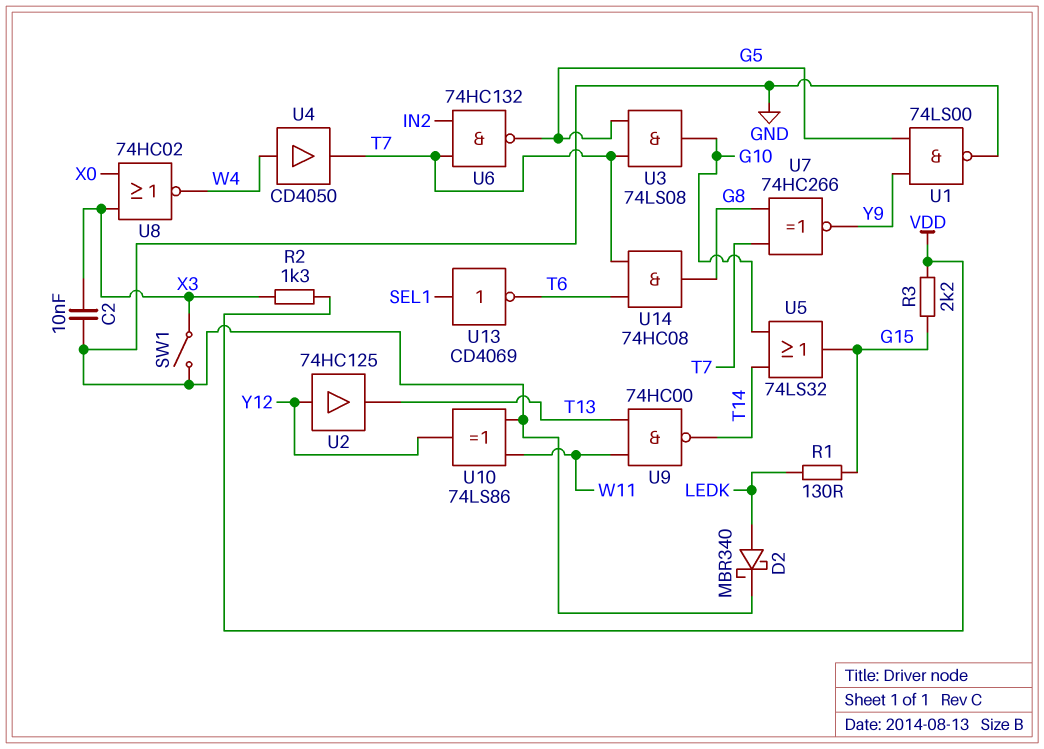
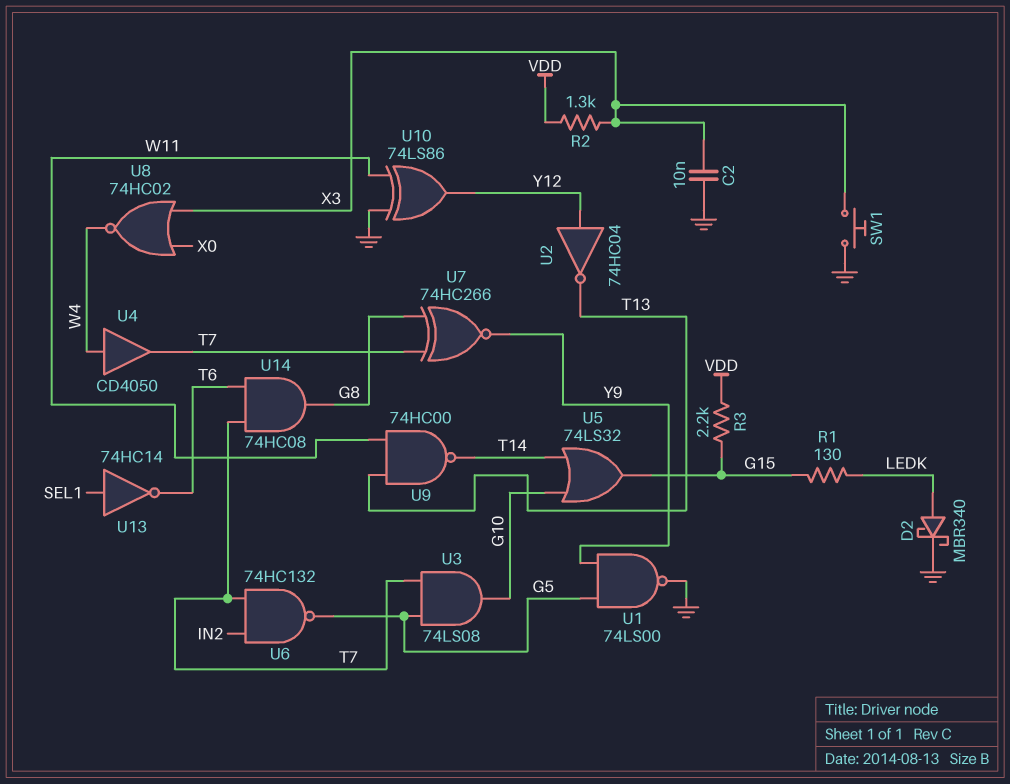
SW1: switch (GND, X3) -> button (GND, X3)
U2: buffer 74HC125 (in Y12, out T13) -> NOT 74HC04 (in Y12, out T13)
U13: NOT CD4069 (in SEL1, out T6) -> NOT 74HC14 (in SEL1, out T6)

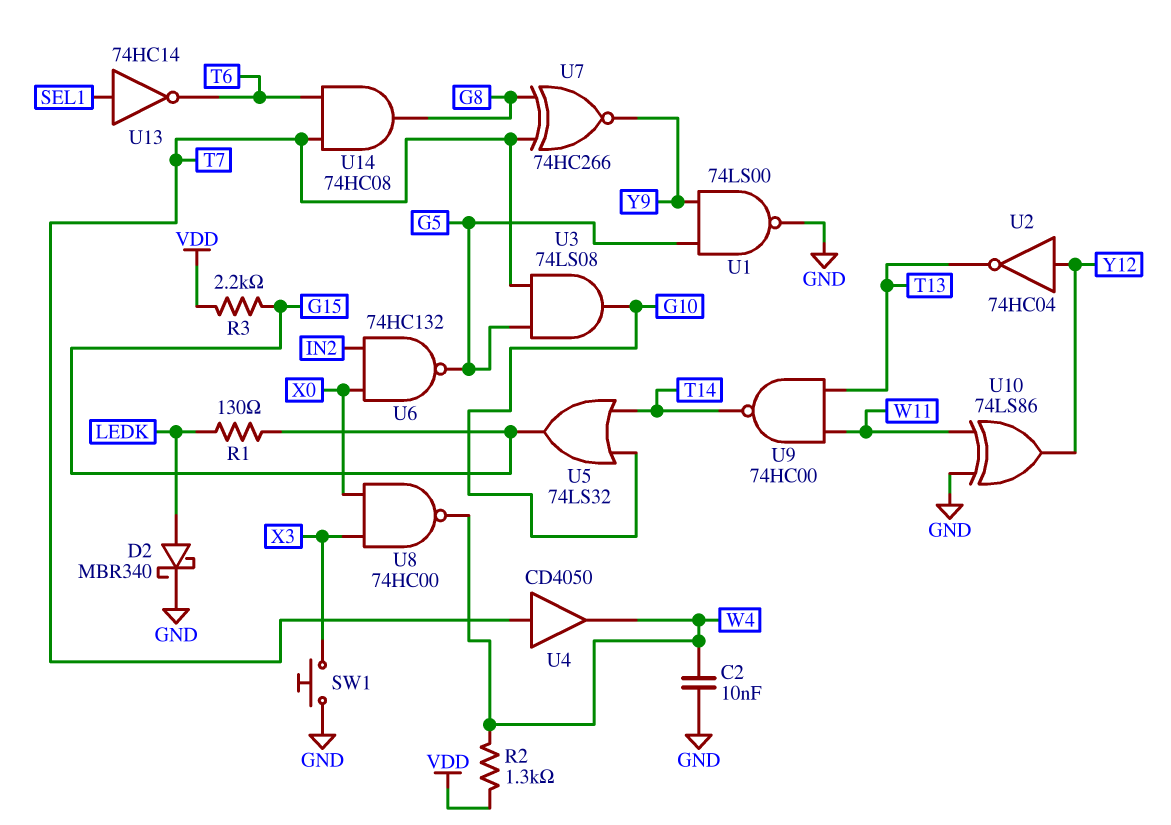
C2: 10nF (GND, X3) -> 10nF (GND, W4)
R2: 1.3k (VDD, X3) -> 1.3k (VDD, W4)
U4: buffer CD4050 (in W4, out T7) -> buffer CD4050 (in T7, out W4)
U6: NAND 74HC132 (in IN2, in T7, out G5) -> NAND 74HC132 (in IN2, in X0, out G5)
U8: NOR 74HC02 (in X0, in X3, out W4) -> NAND 74HC00 (in X0, in X3, out W4)

